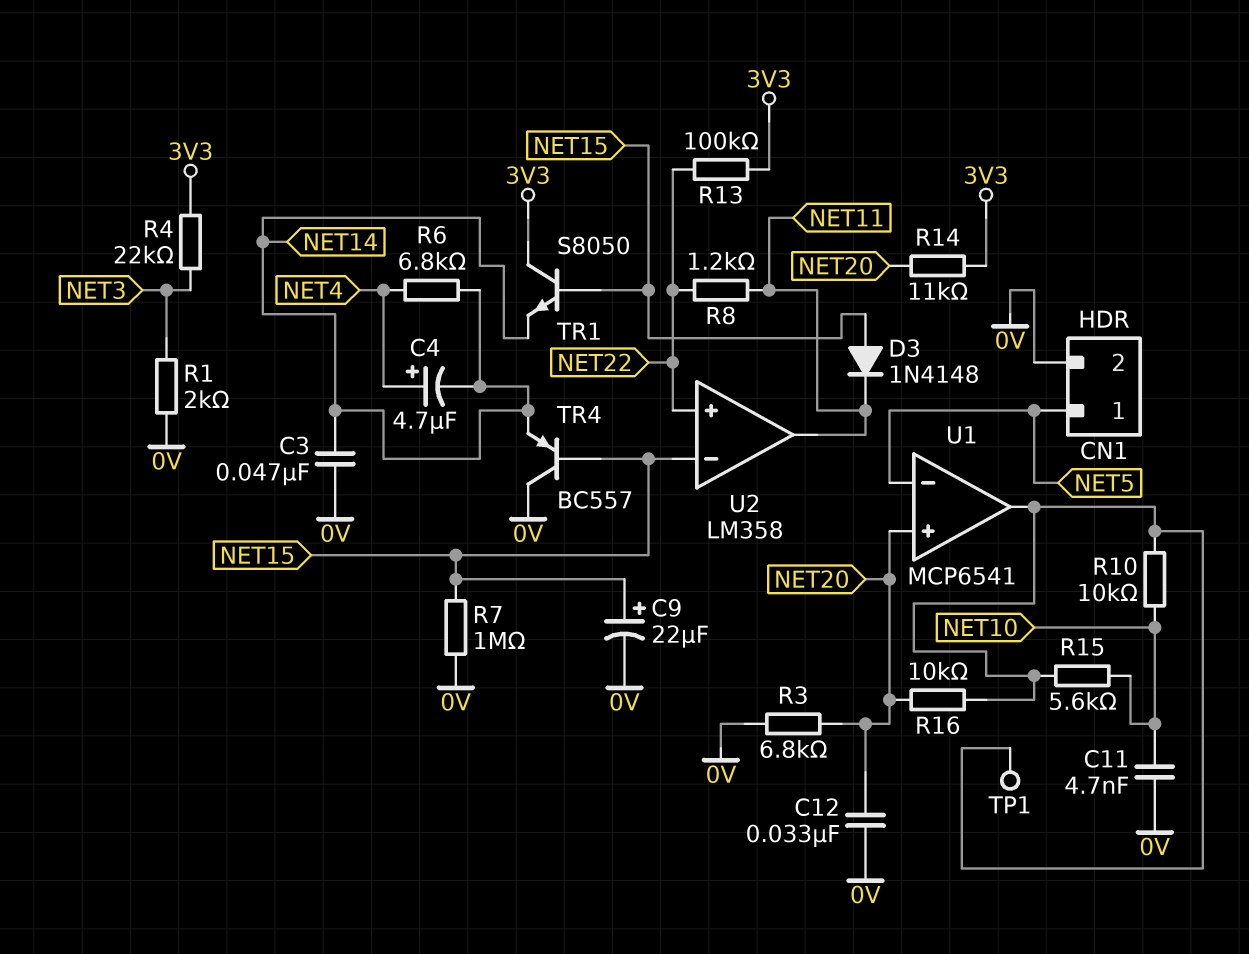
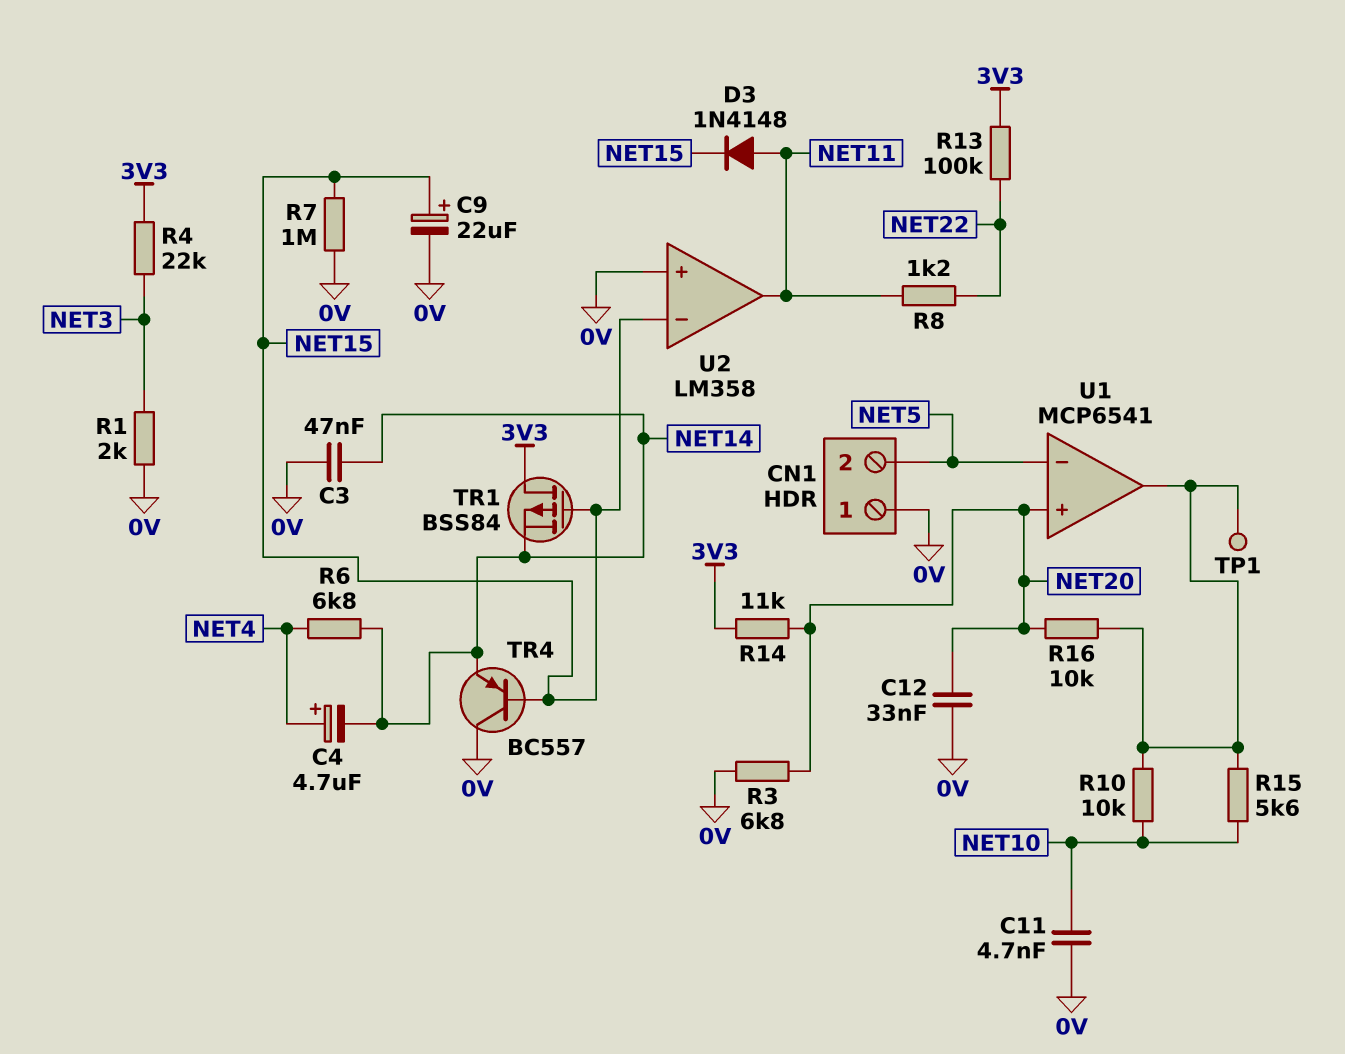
CN1 pin 1: NET5 -> 0V
CN1 pin 2: 0V -> NET5
D3: diode 1N4148 (A NET15, K NET11) -> diode 1N4148 (A NET11, K NET15)
TR1: NPN S8050 (B NET15, C 3V3, E NET14) -> PMOS BSS84 (G NET15, D 3V3, S NET14)
U2 pin in+: NET22 -> 0V

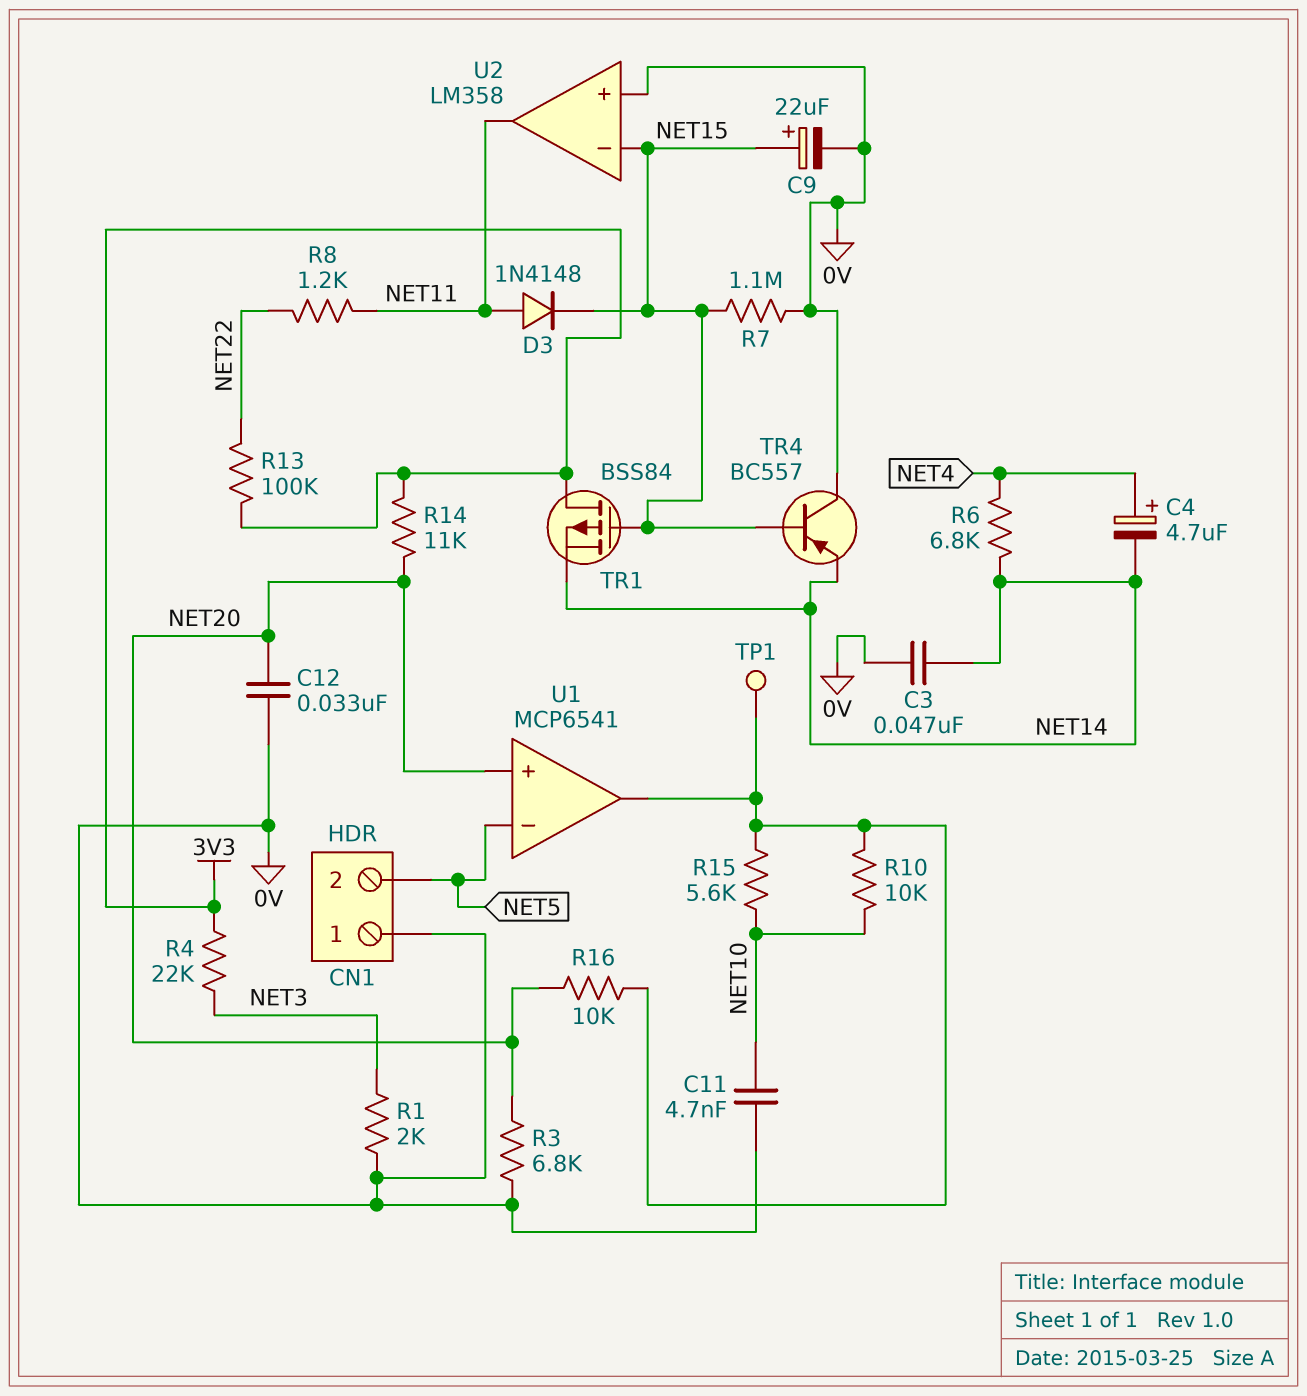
R7: 1M (0V, NET15) -> 1.1M (0V, NET15)

